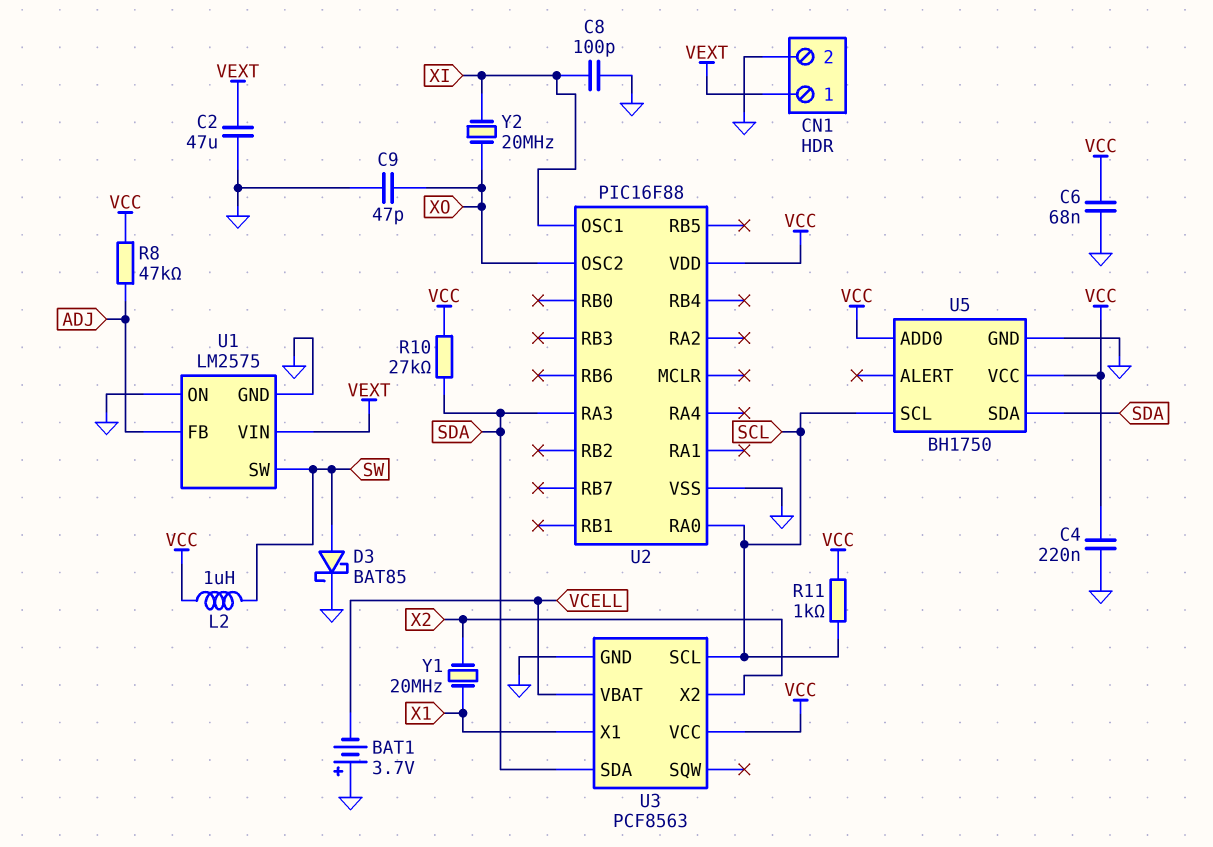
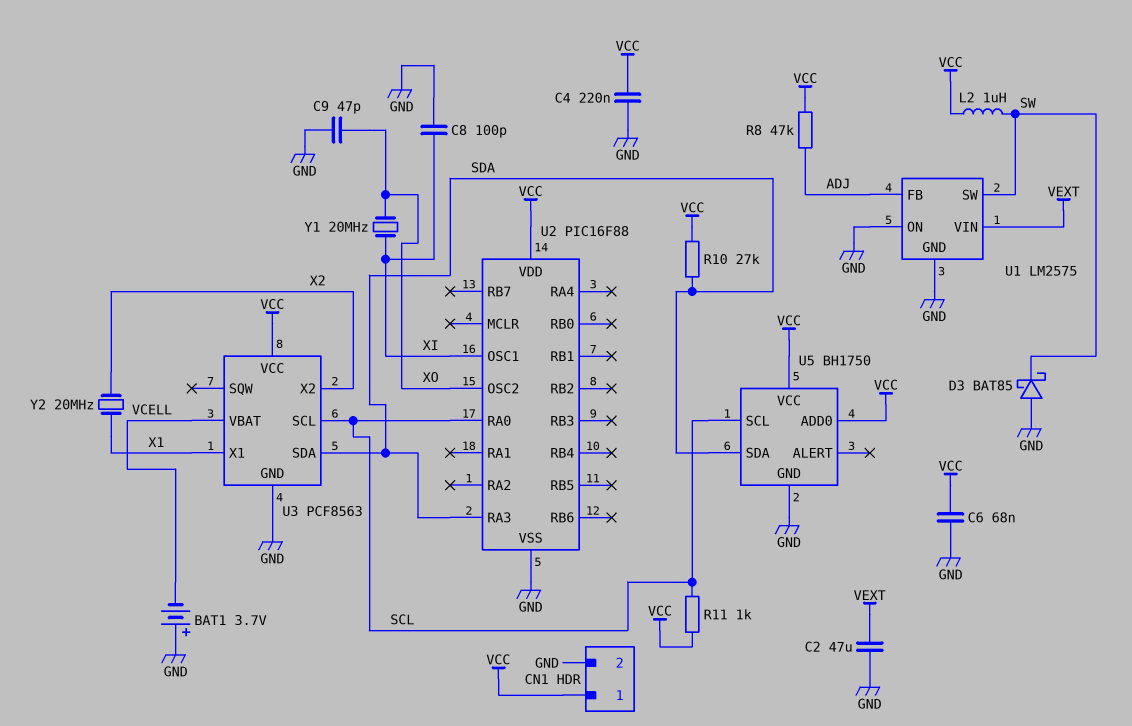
CN1 pin 1: VEXT -> VCC
D3: schottky BAT85 (A SW, K GND) -> schottky BAT85 (A GND, K SW)
Y1: 20MHz (X1, X2) -> 20MHz (XI, XO)
Y2: 20MHz (XI, XO) -> 20MHz (X1, X2)

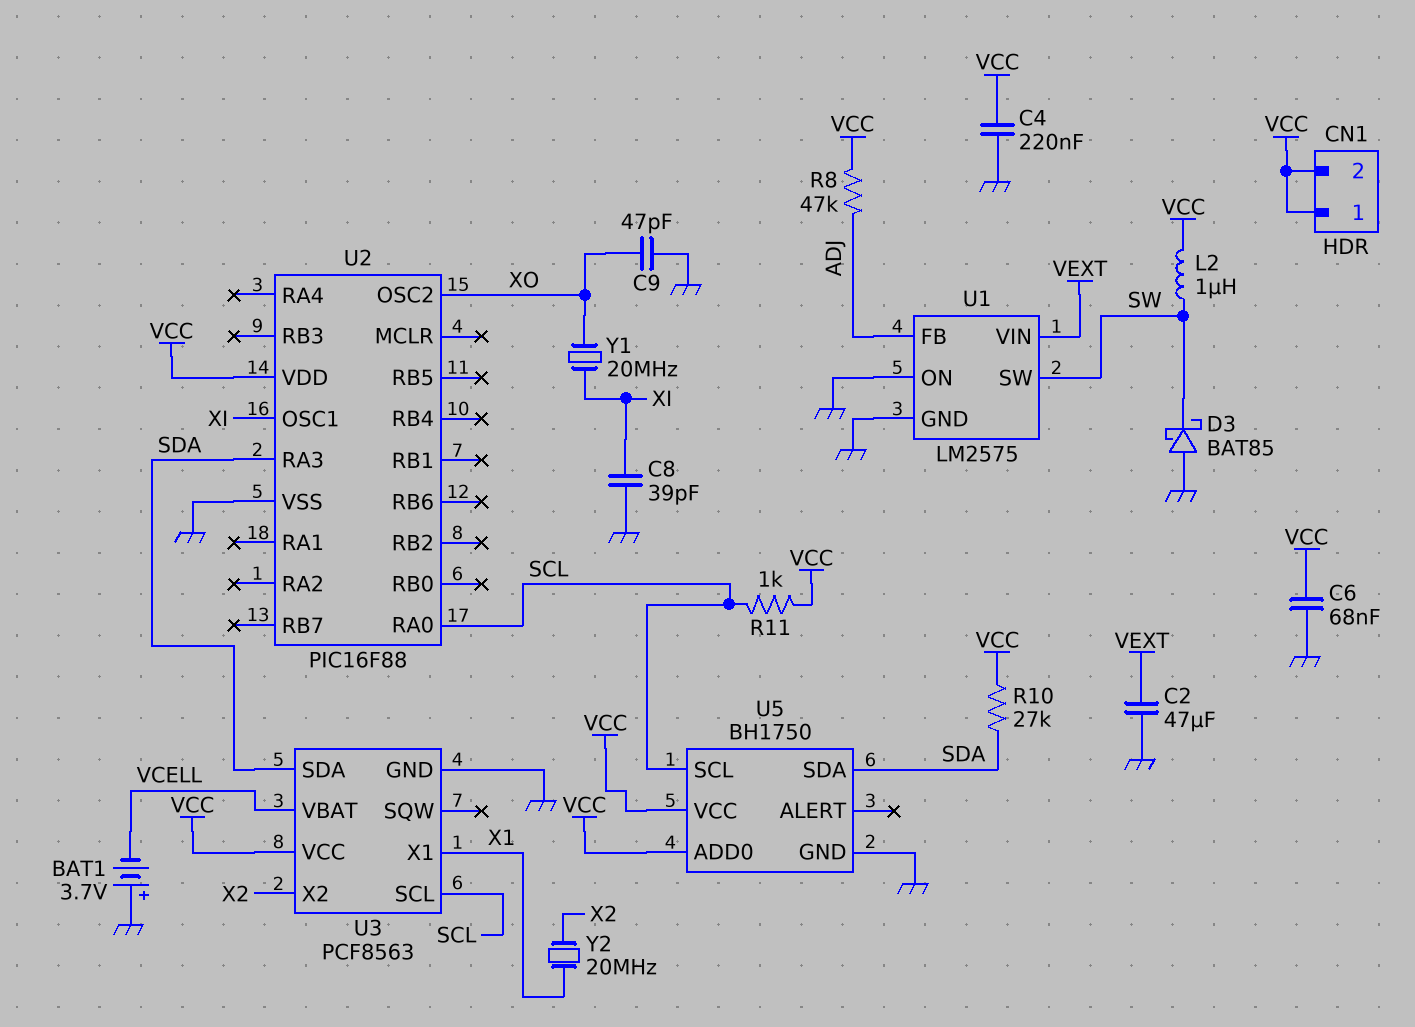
C8: 100pF (GND, XI) -> 39pF (GND, XI)
CN1 pin 2: GND -> VCC

